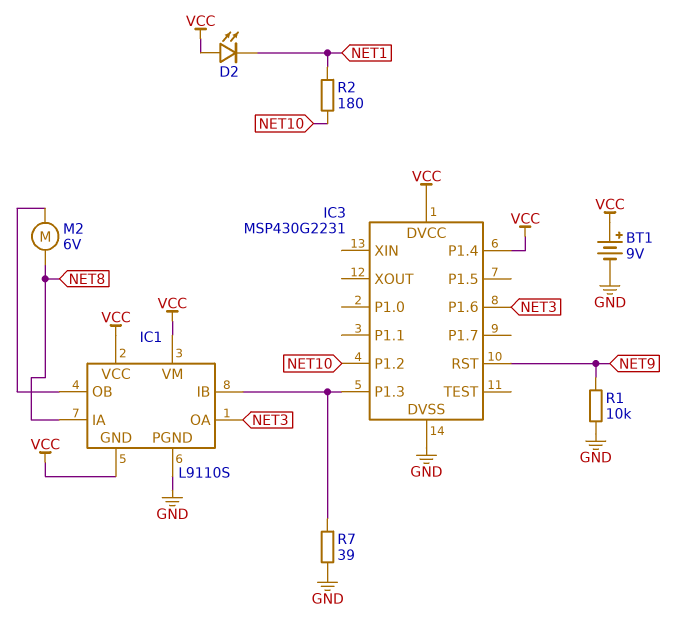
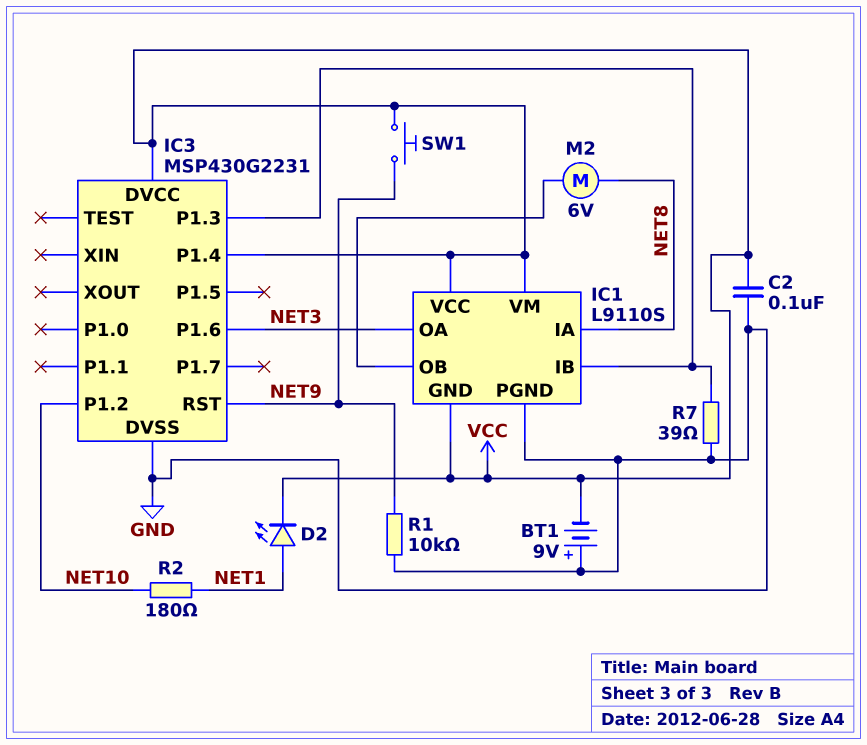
BT1: 9V (plus VCC, minus GND) -> 9V (plus GND, minus VCC)
C2: none -> 100nF (GND, VCC)
D2: LED (A VCC, K NET1) -> LED (A NET1, K VCC)
SW1: none -> button (NET9, VCC)

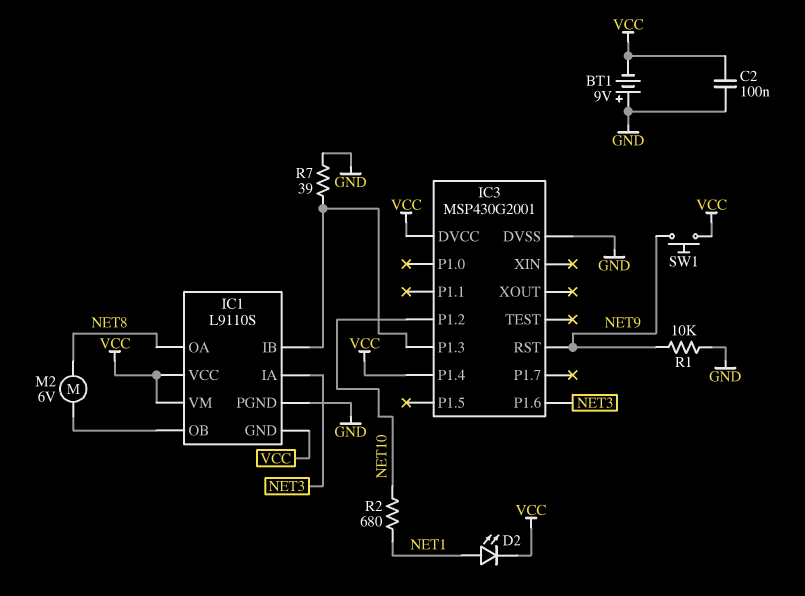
IC1 pin IA: NET8 -> NET3
IC1 pin OA: NET3 -> NET8
IC3: MSP430G2231 -> MSP430G2001
R2: 180 (NET1, NET10) -> 680 (NET1, NET10)

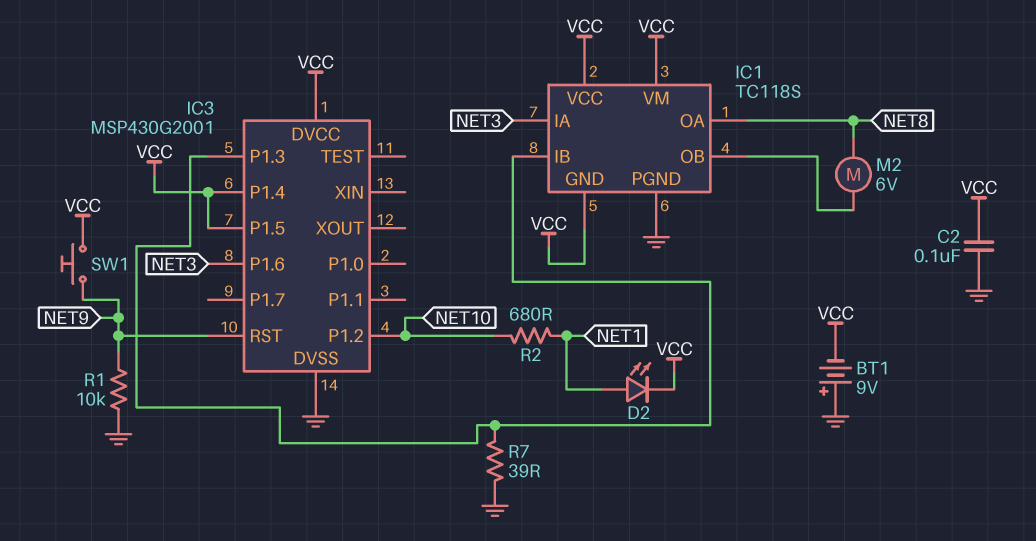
IC1: L9110S -> TC118S
IC3 pin P1.5: none -> VCC

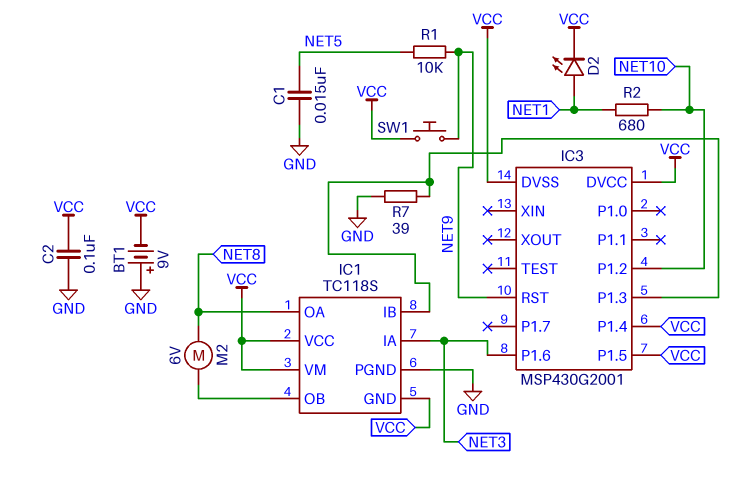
C1: none -> 15nF (GND, NET5)
IC3 pin DVSS: GND -> VCC
R1: 10k (GND, NET9) -> 10k (NET5, NET9)

